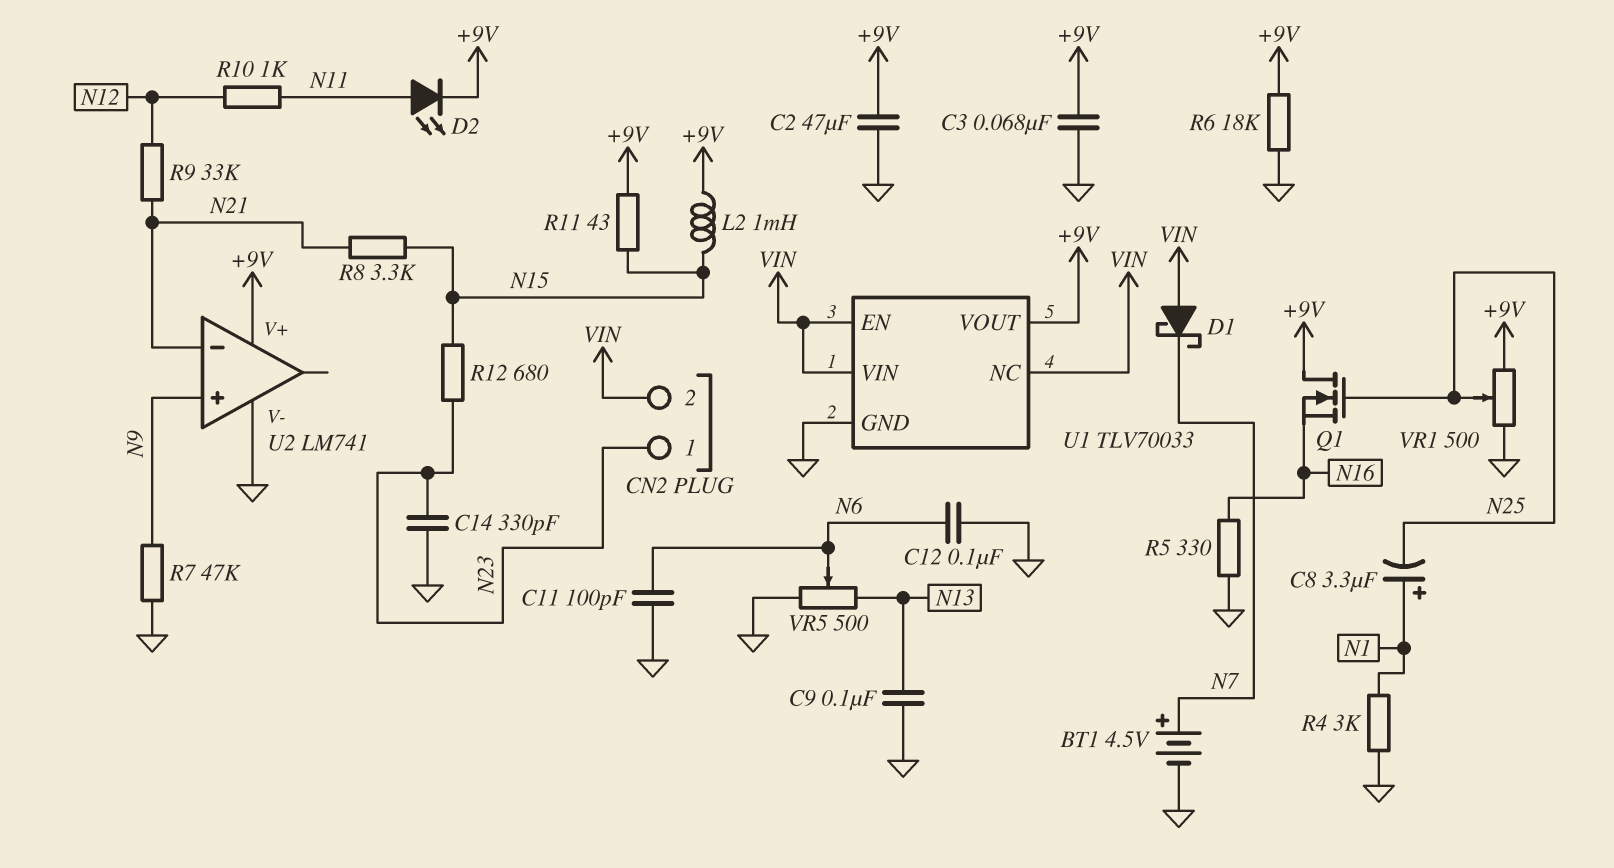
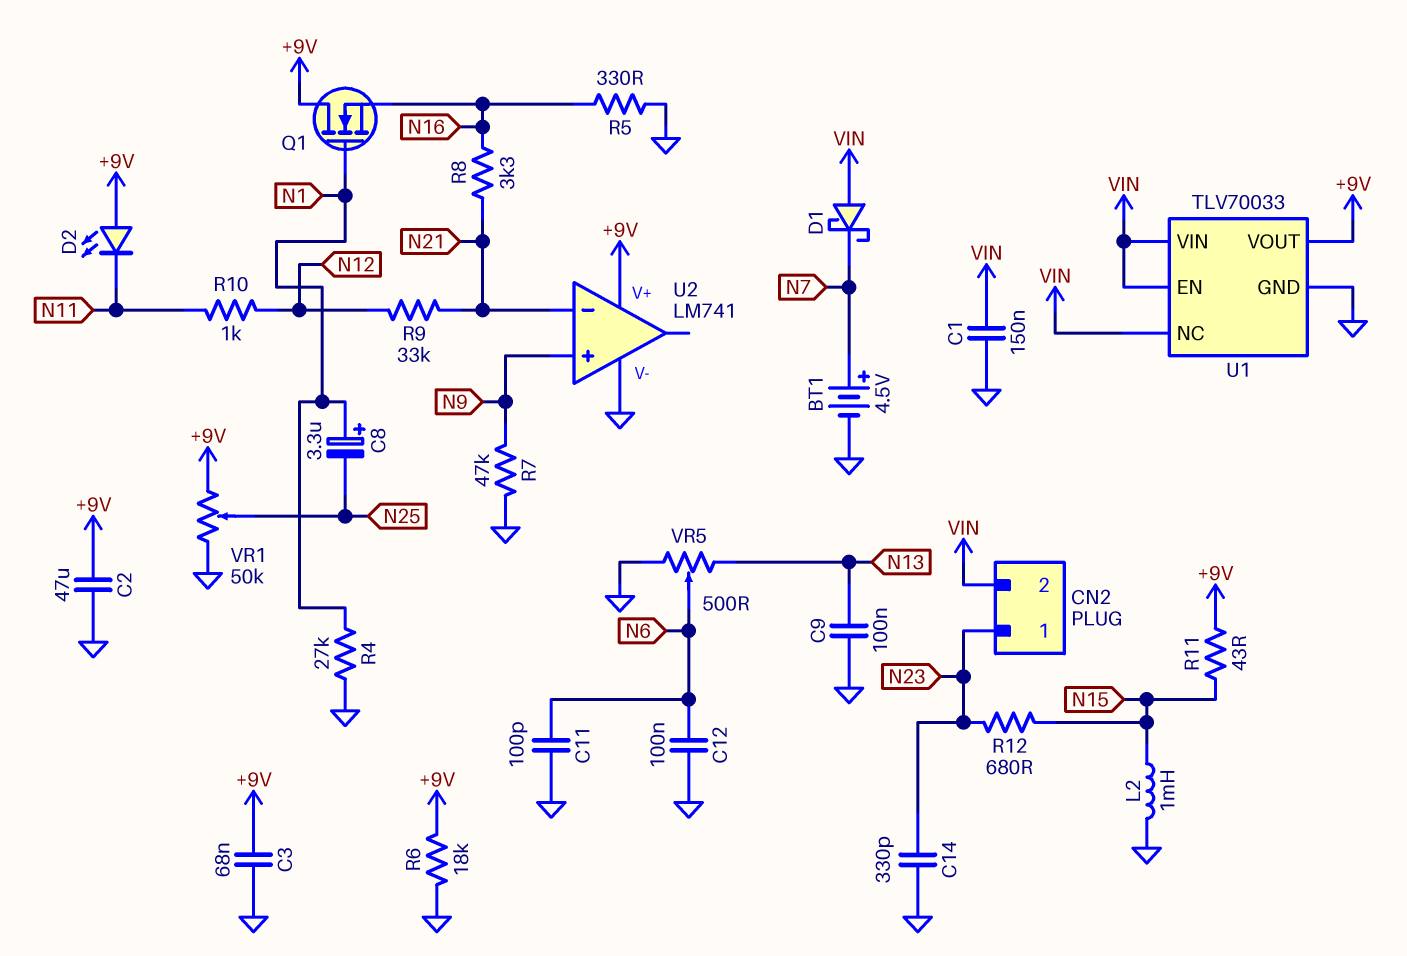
C1: none -> 150nF (GND, VIN)
D2: LED (A N11, K +9V) -> LED (A +9V, K N11)
L2: 1mH (+9V, N15) -> 1mH (GND, N15)
Q1: NMOS (G N25, D +9V, S N16) -> NMOS (G N1, D +9V, S N16)
R4: 3k (GND, N1) -> 27k (GND, N1)
R8: 3.3k (N15, N21) -> 3.3k (N16, N21)
VR1: 500 (+9V, GND, wiper N25) -> 50k (+9V, GND, wiper N25)

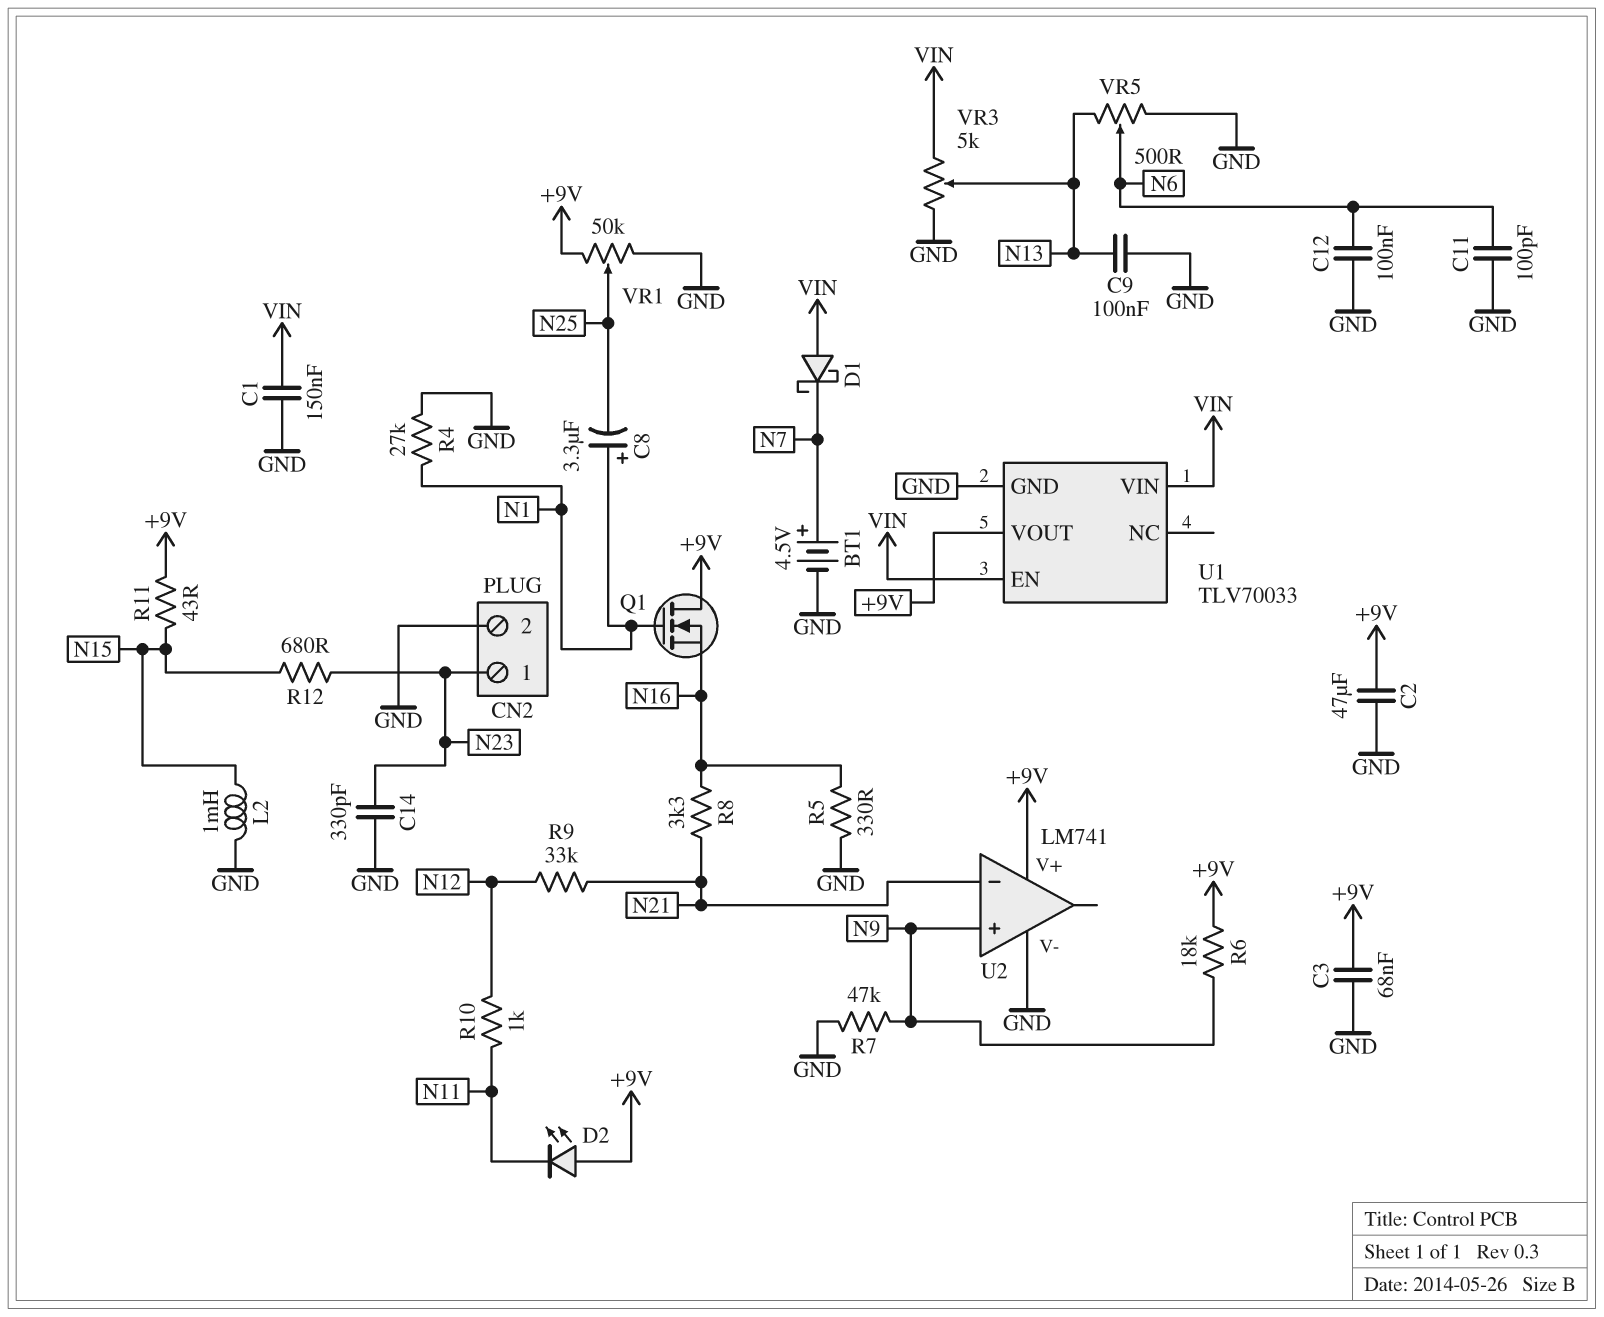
CN2 pin 2: VIN -> GND
R6: 18k (+9V, GND) -> 18k (+9V, N9)
U1 pin NC: VIN -> none
VR3: none -> 5k (GND, VIN, wiper N13)

